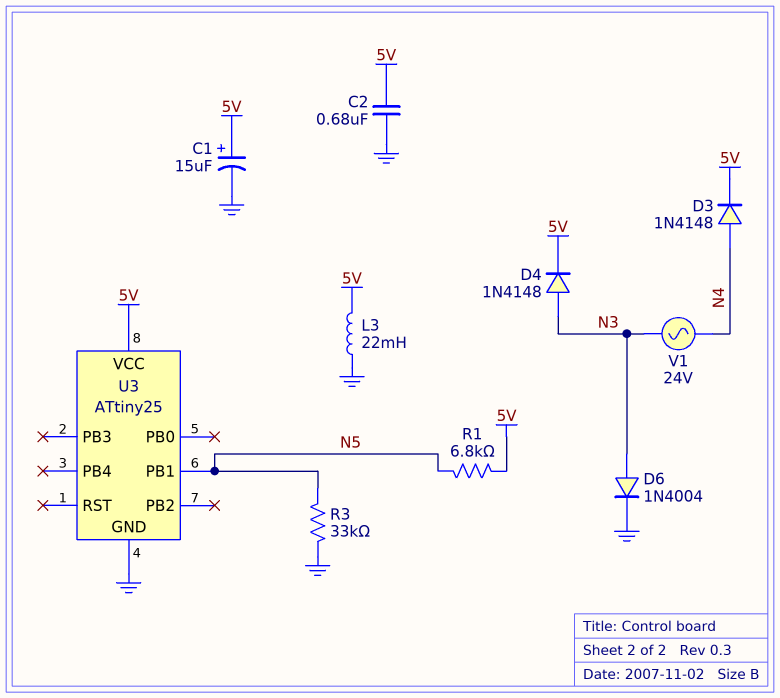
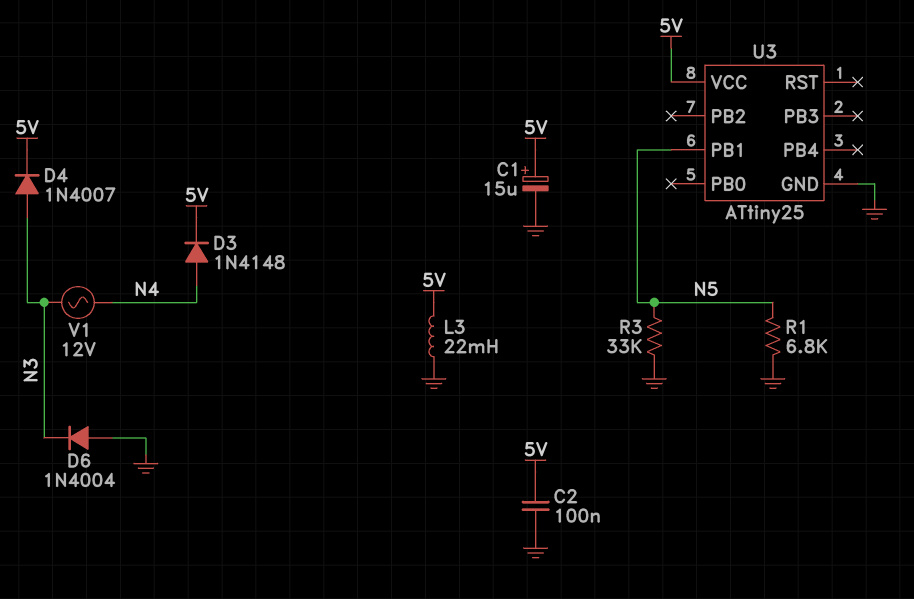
C2: 680nF (5V, GND) -> 100nF (5V, GND)
D4: diode 1N4148 (A N3, K 5V) -> diode 1N4007 (A N3, K 5V)
D6: diode 1N4004 (A N3, K GND) -> diode 1N4004 (A GND, K N3)
R1: 6.8k (5V, N5) -> 6.8k (GND, N5)
V1: AC 24V (N3, N4) -> AC 12V (N3, N4)

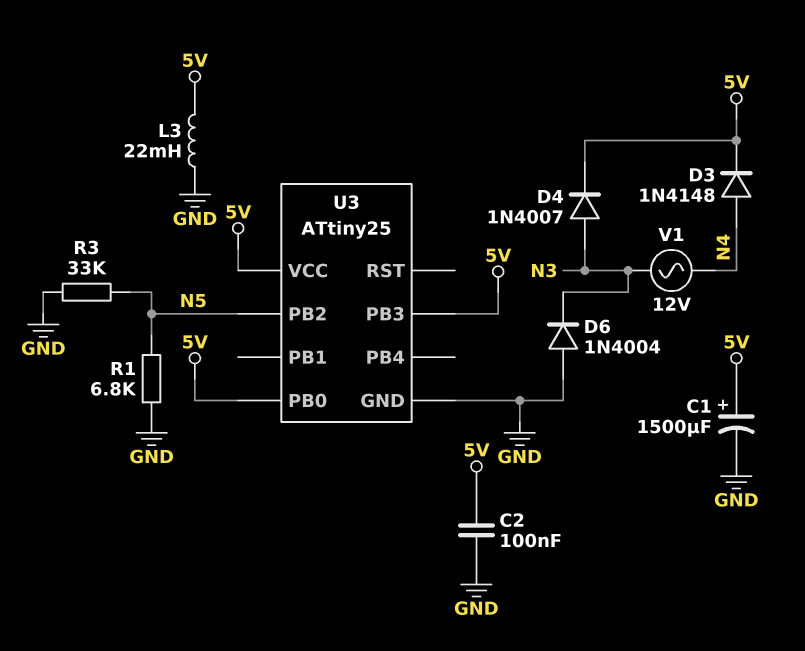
C1: 15uF (plus 5V, minus GND) -> 1500uF (plus 5V, minus GND)
U3 pin PB0: none -> 5V
U3 pin PB1: N5 -> none
U3 pin PB2: none -> N5
U3 pin PB3: none -> 5V

